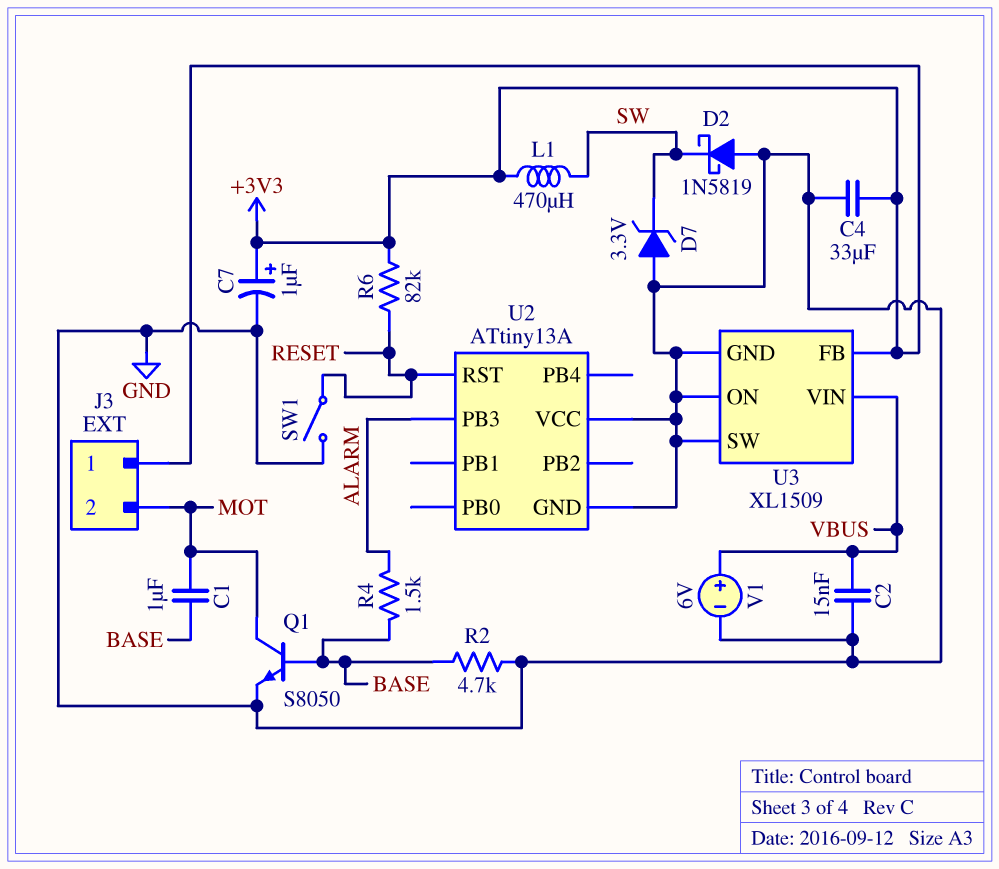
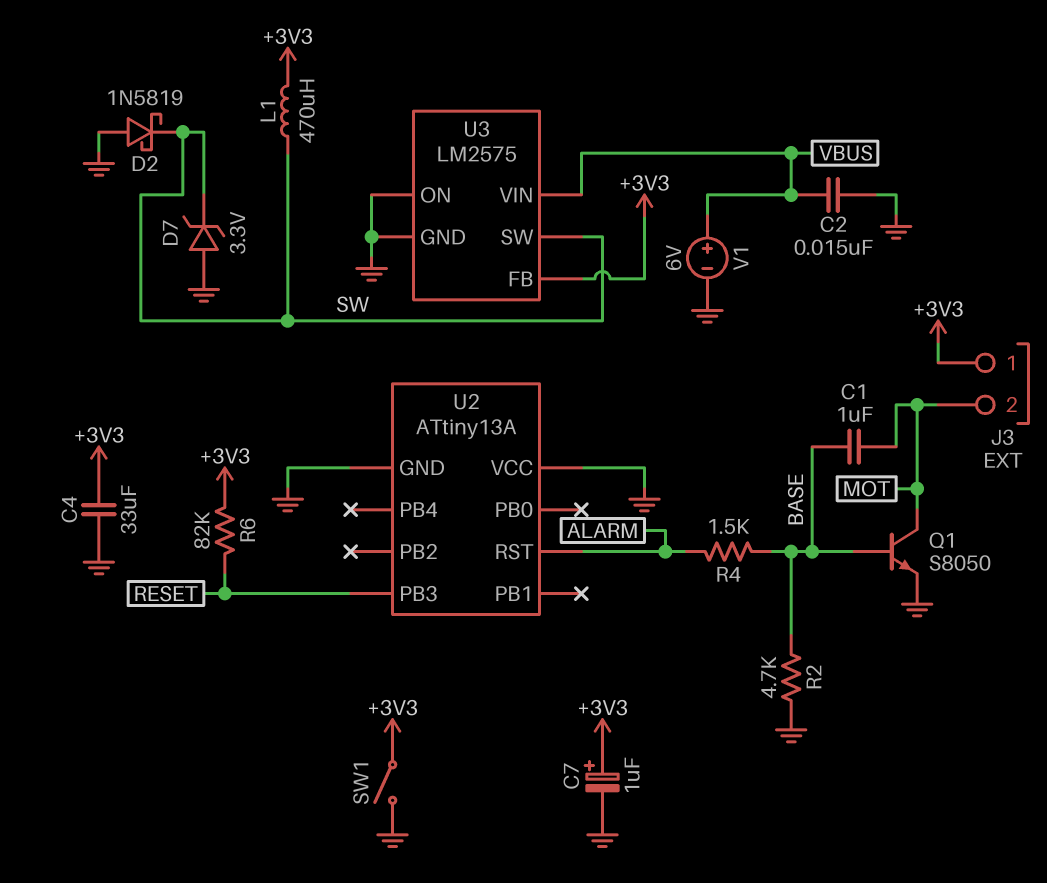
SW1: switch (GND, RESET) -> switch (+3V3, GND)
U2 pin PB3: ALARM -> RESET
U2 pin RST: RESET -> ALARM
U3: XL1509 -> LM2575
U3 pin SW: GND -> SW

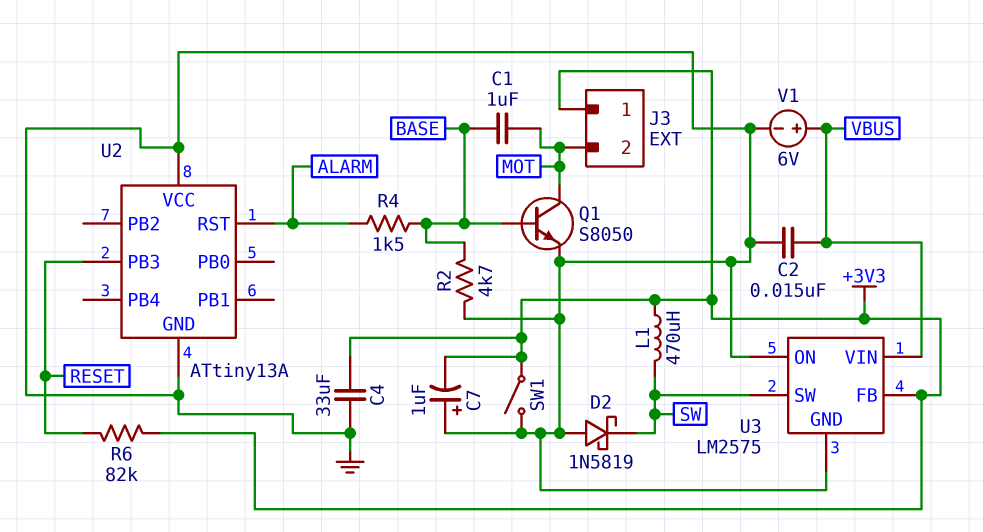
C7: 1uF (plus +3V3, minus GND) -> 1uF (plus GND, minus +3V3)
D7: zener 3.3V (A GND, K SW) -> none

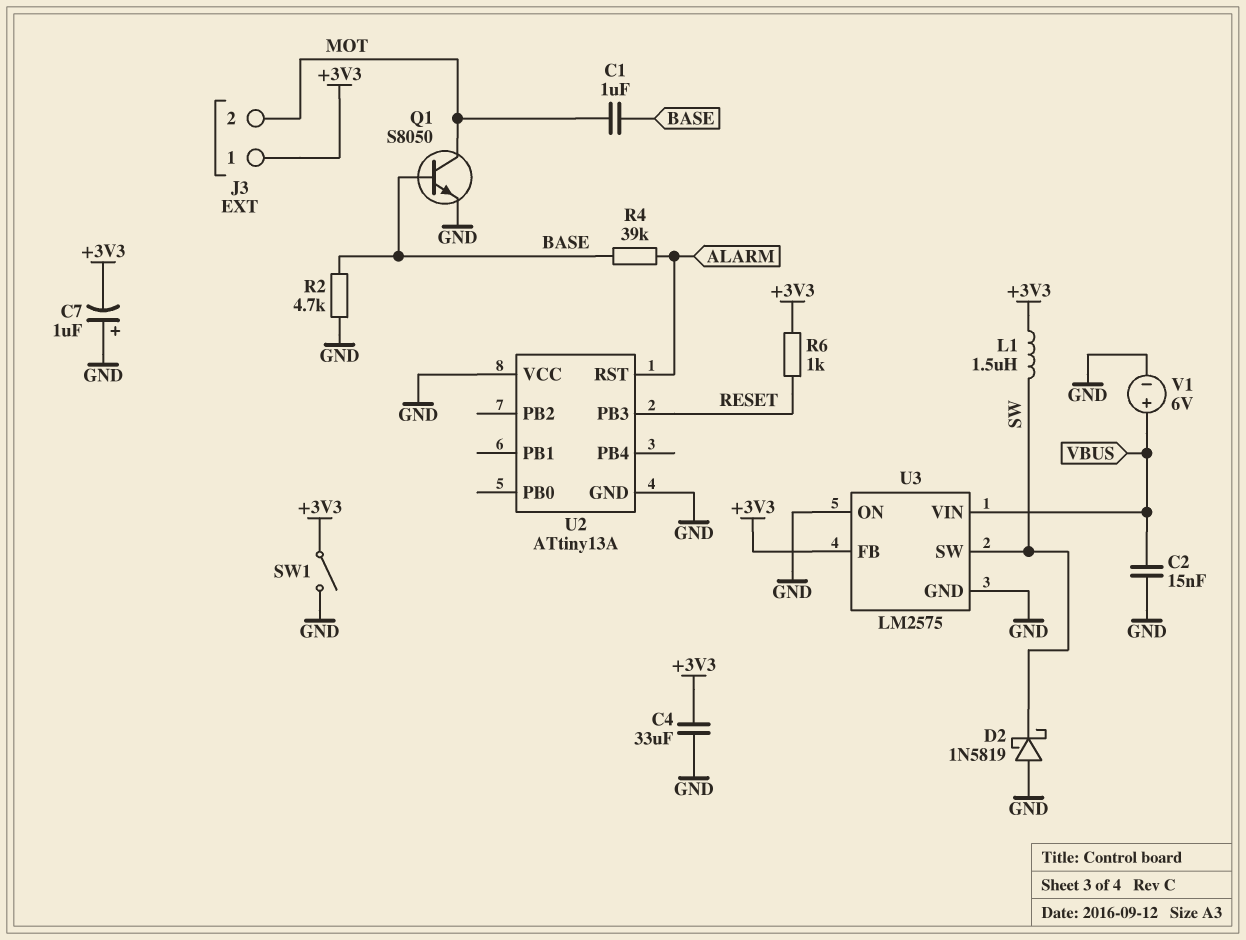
L1: 470uH (+3V3, SW) -> 1.5uH (+3V3, SW)
R4: 1.5k (ALARM, BASE) -> 39k (ALARM, BASE)
R6: 82k (+3V3, RESET) -> 1k (+3V3, RESET)

